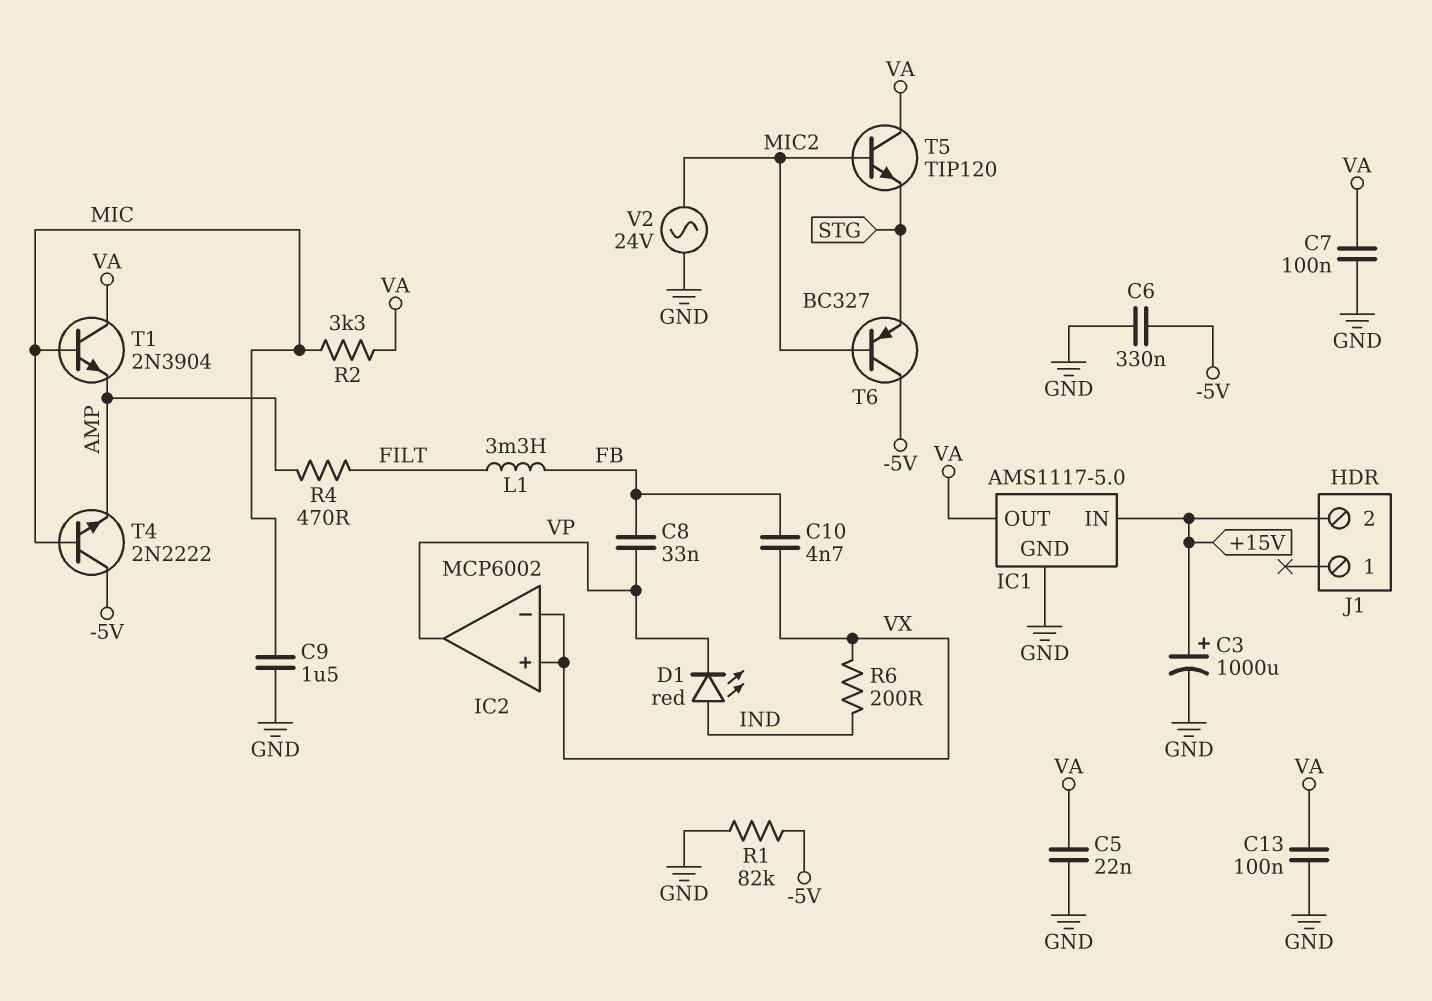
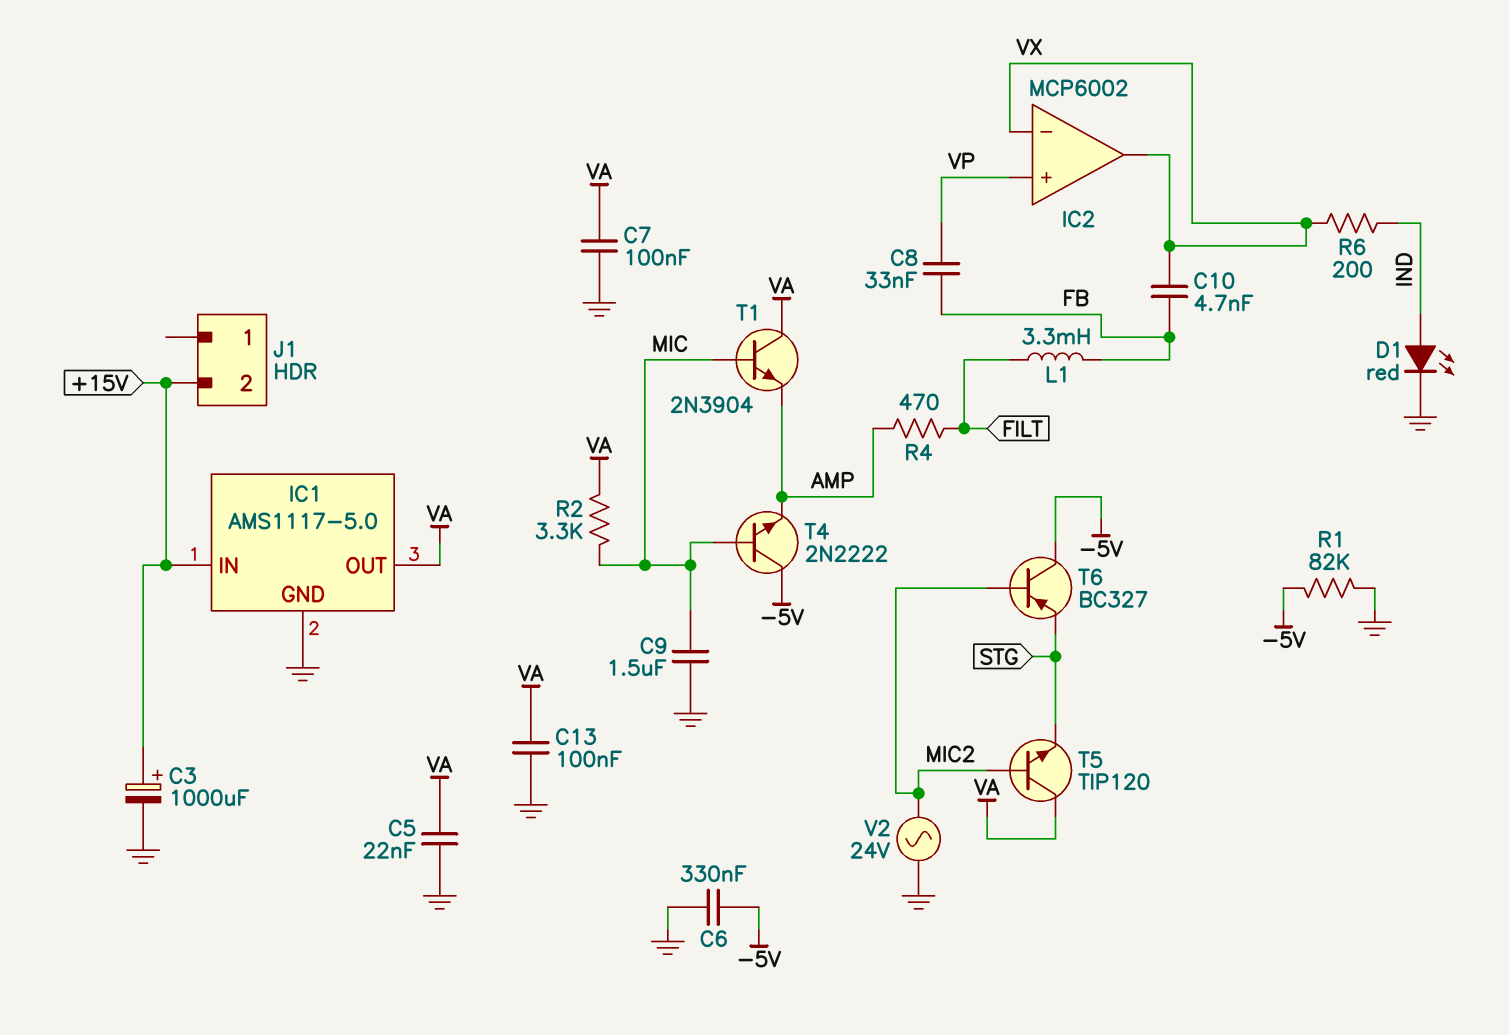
D1: LED red (A IND, K VP) -> LED red (A IND, K GND)
IC2 pin in+: VX -> VP
IC2 pin out: VP -> VX

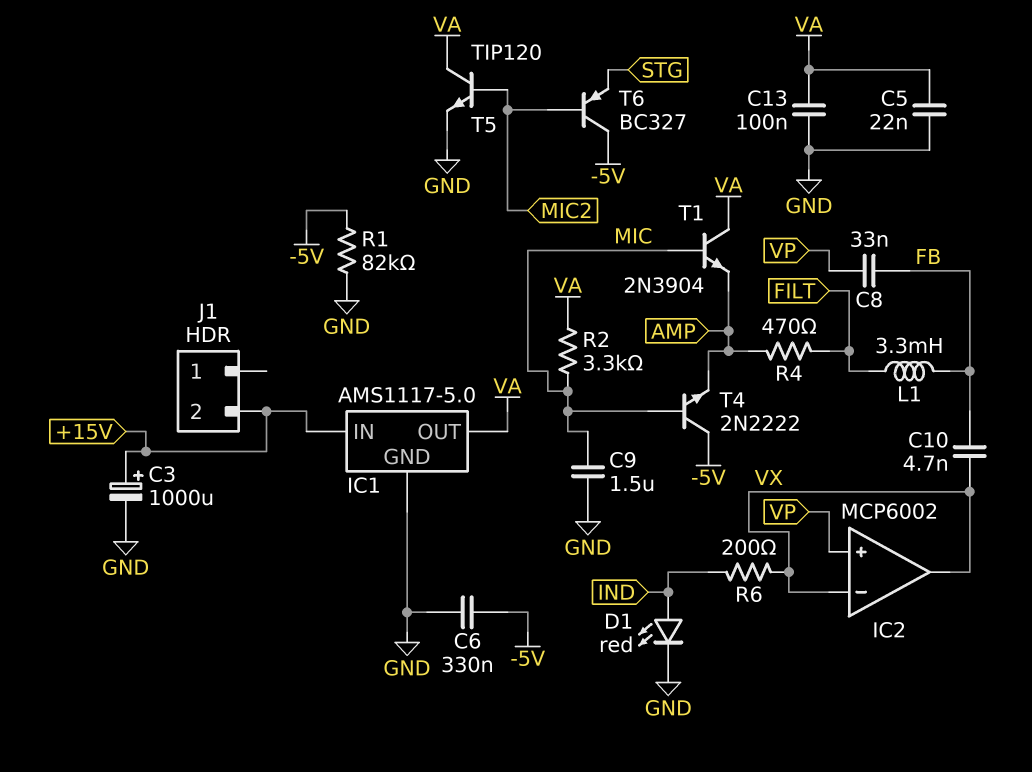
C7: 100nF (GND, VA) -> none
T5: NPN TIP120 (B MIC2, C VA, E STG) -> NPN TIP120 (B MIC2, C VA, E GND)
V2: AC 24V (GND, MIC2) -> none

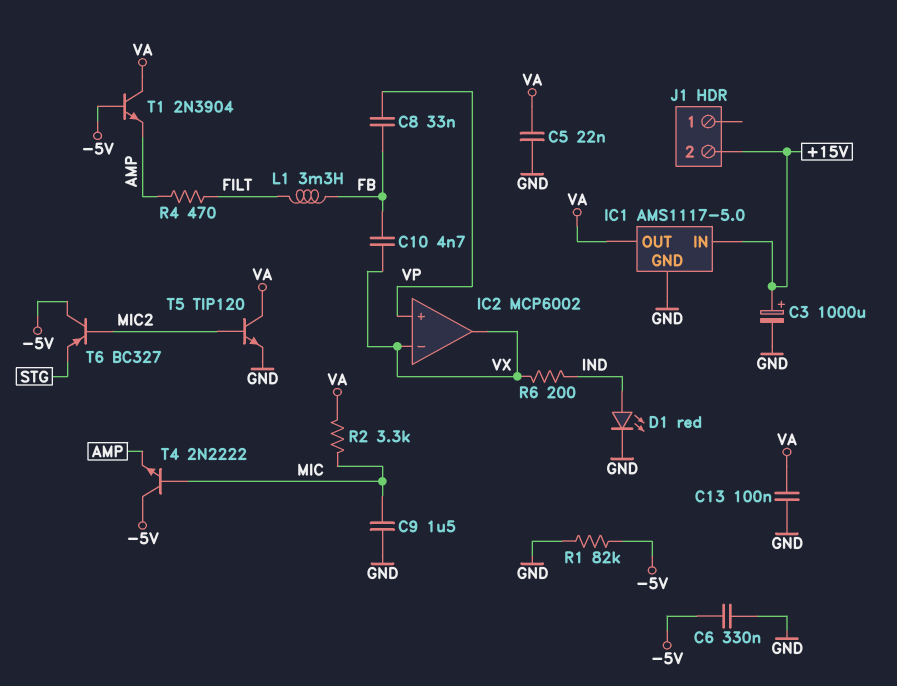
T1: NPN 2N3904 (B MIC, C VA, E AMP) -> NPN 2N3904 (B -5V, C VA, E AMP)

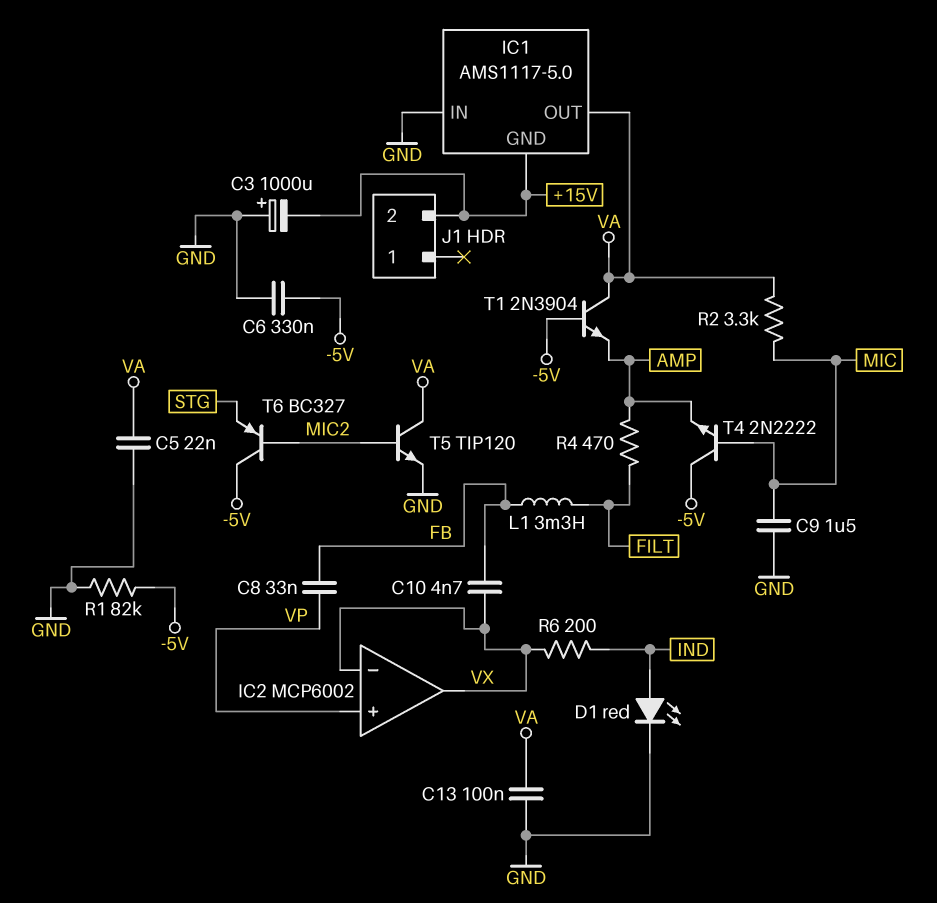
C3: 1000uF (plus +15V, minus GND) -> 1000uF (plus GND, minus +15V)
IC1 pin GND: GND -> +15V
IC1 pin IN: +15V -> GND

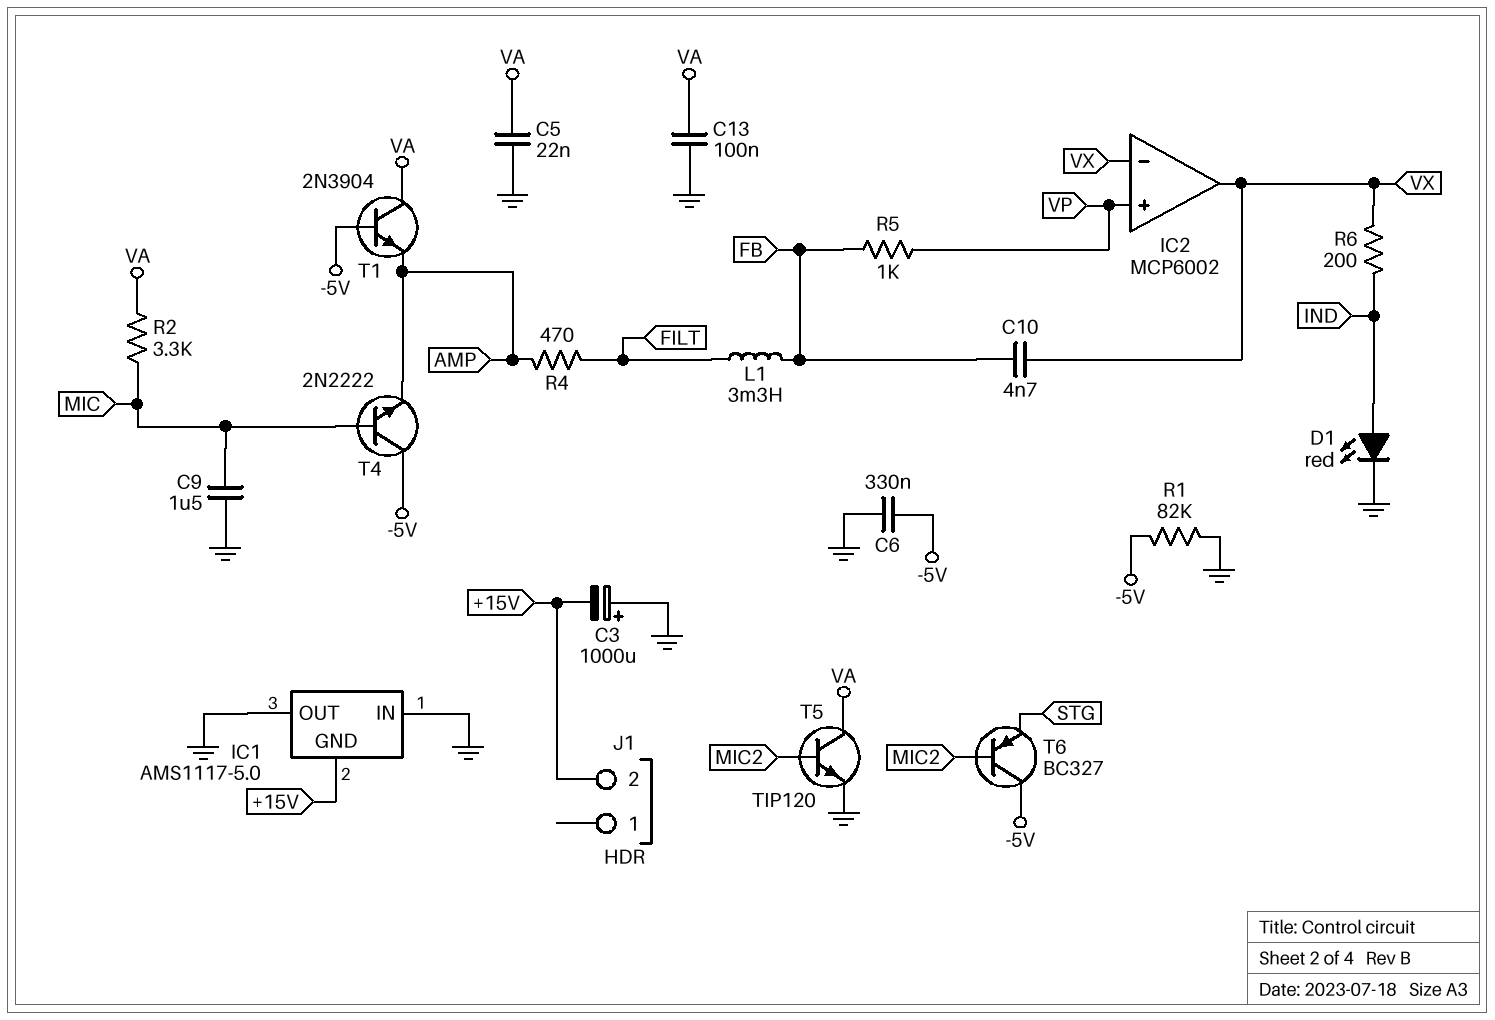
C8: 33nF (FB, VP) -> none
IC1 pin OUT: VA -> GND
R5: none -> 1k (FB, VP)

